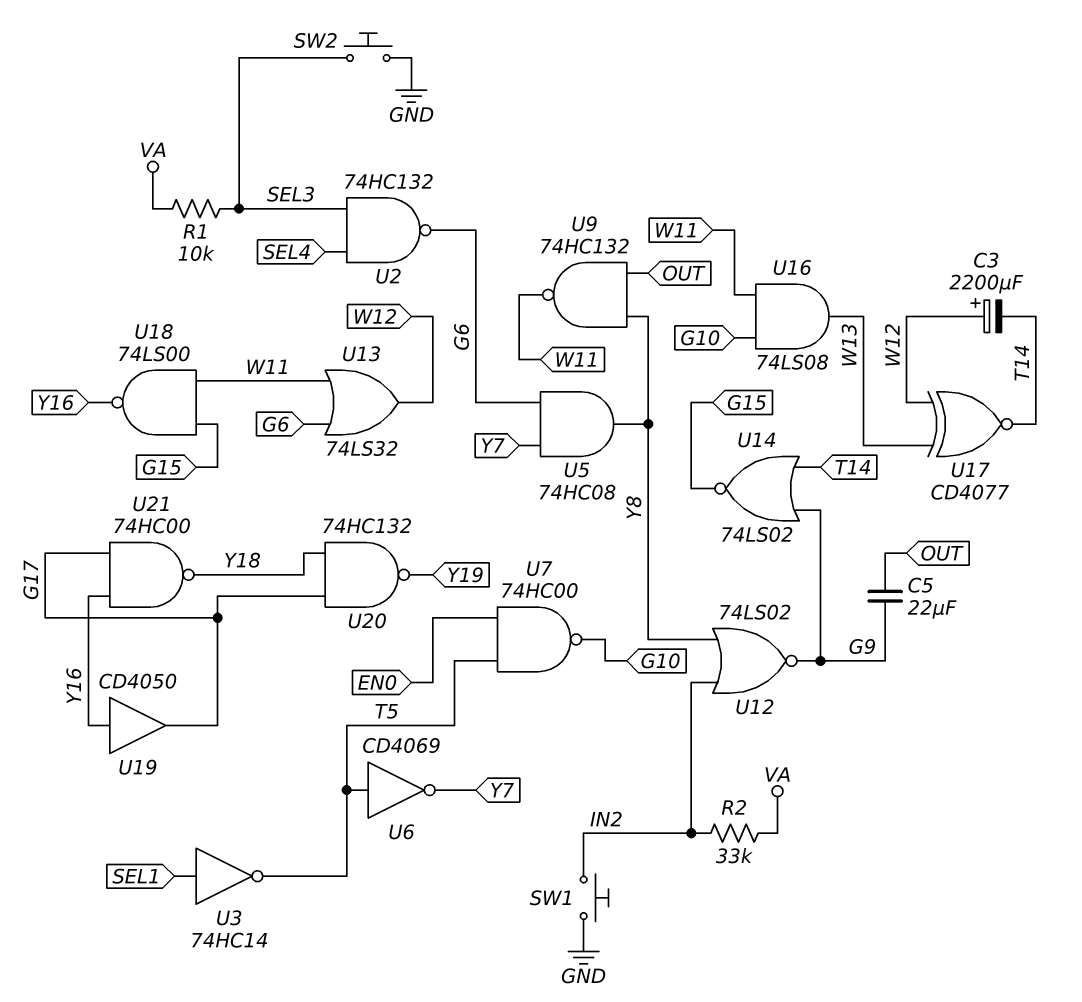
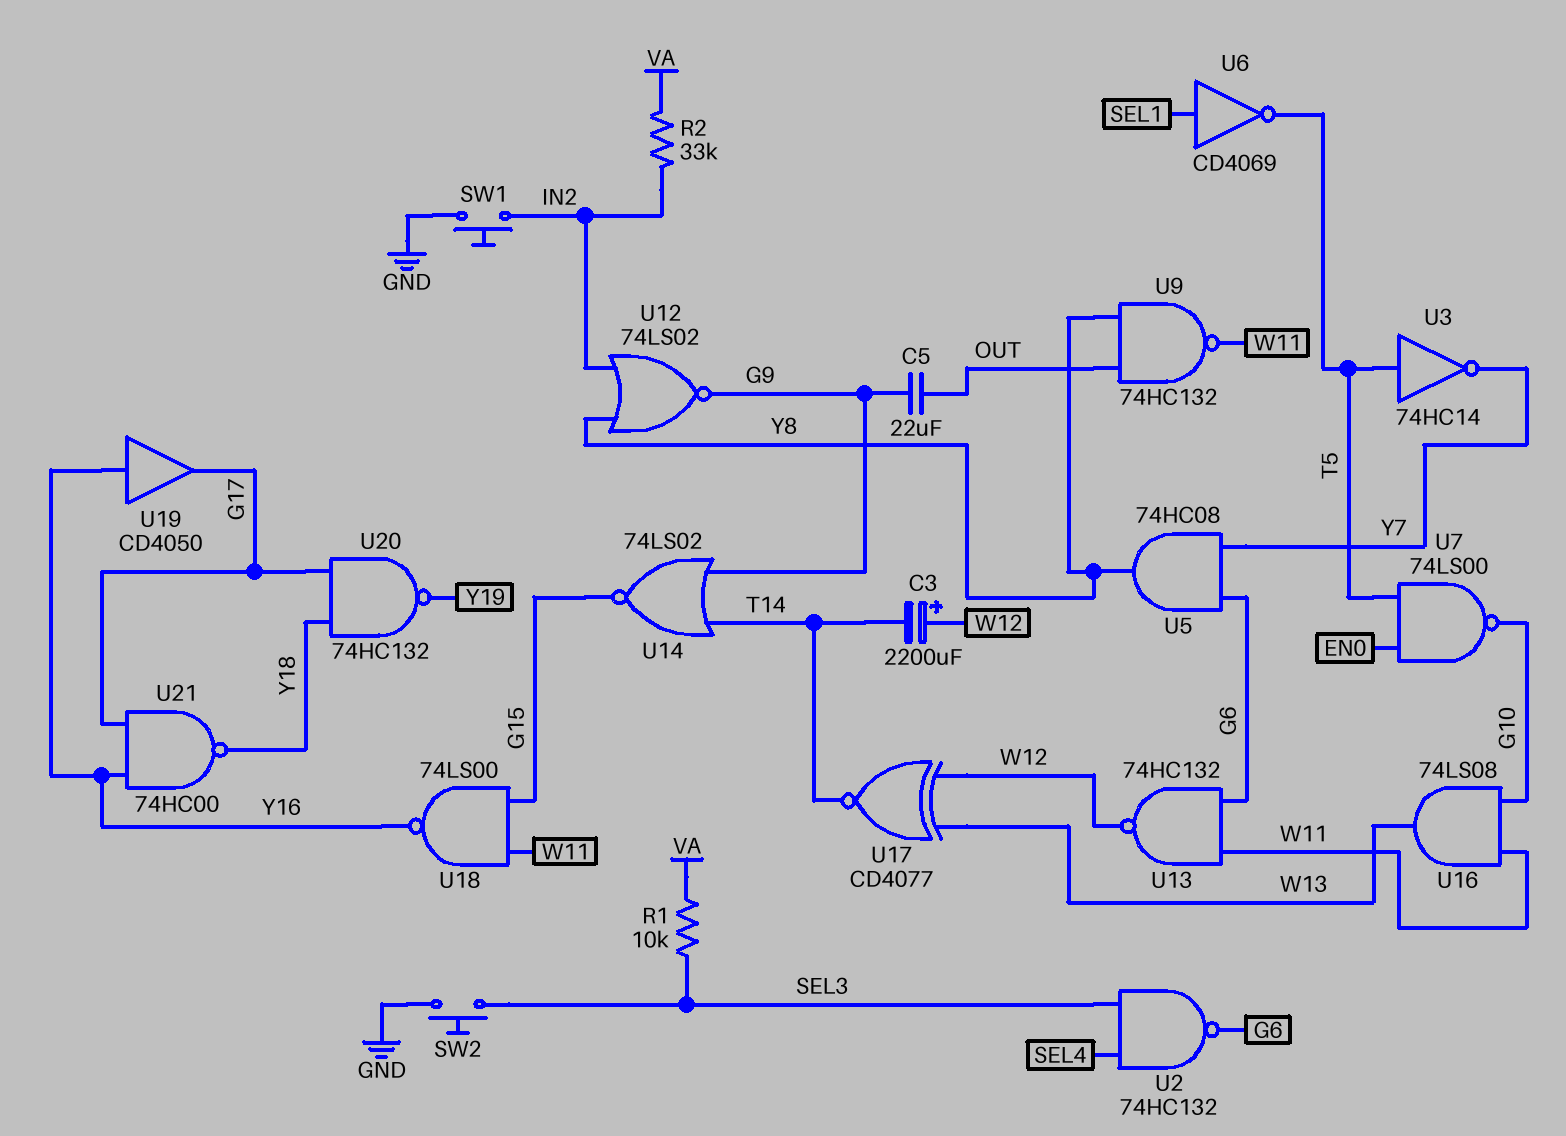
U3: NOT 74HC14 (in SEL1, out T5) -> NOT 74HC14 (in T5, out Y7)
U6: NOT CD4069 (in T5, out Y7) -> NOT CD4069 (in SEL1, out T5)
U7: NAND 74HC00 (in EN0, in T5, out G10) -> NAND 74LS00 (in EN0, in T5, out G10)
U13: OR 74LS32 (in G6, in W11, out W12) -> NAND 74HC132 (in G6, in W11, out W12)

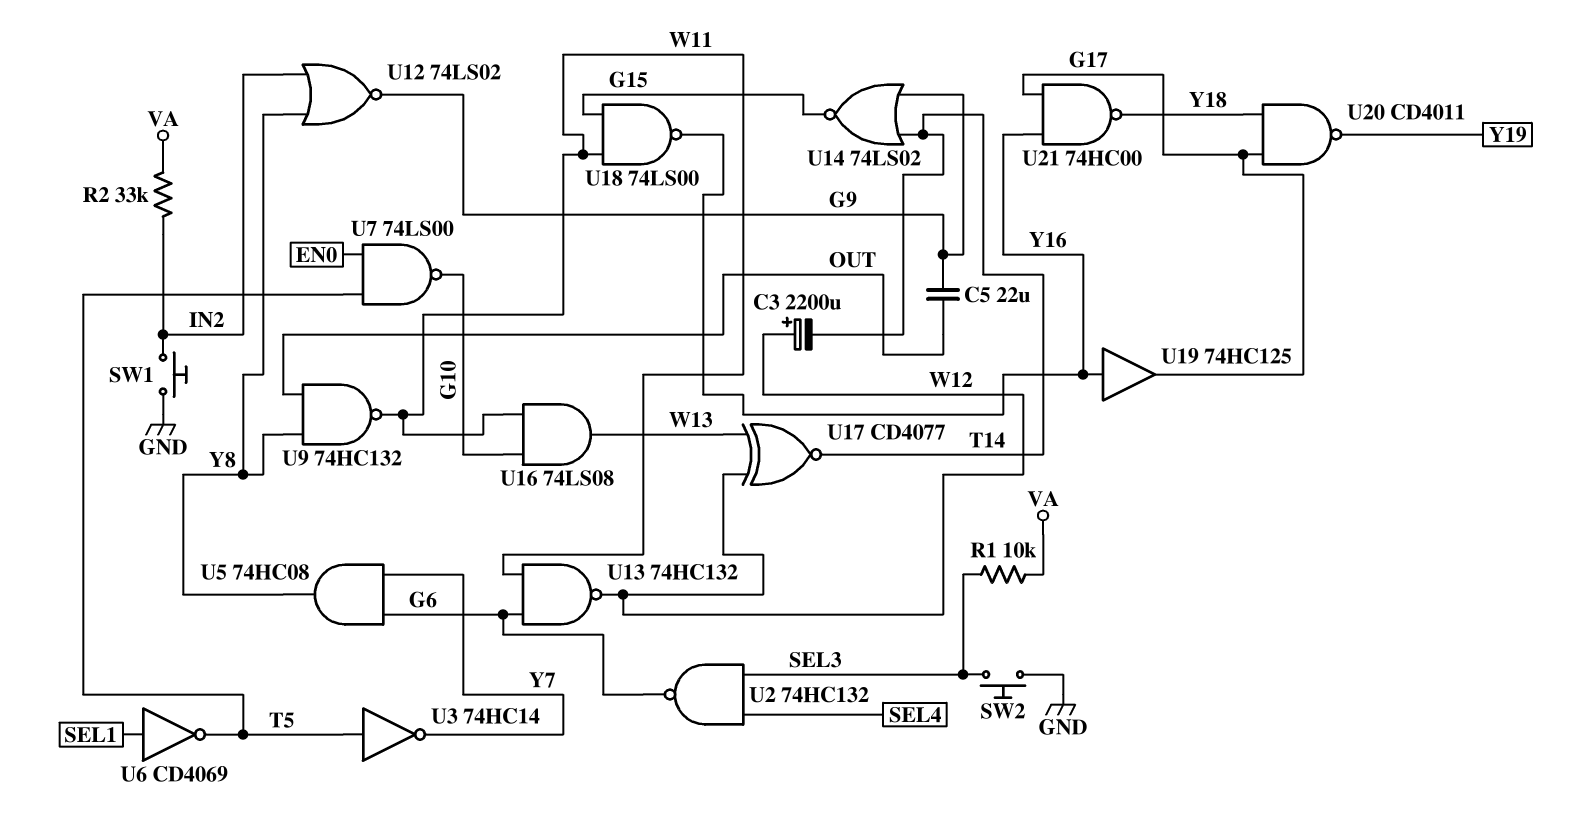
U19: buffer CD4050 (in Y16, out G17) -> buffer 74HC125 (in Y16, out G17)
U20: NAND 74HC132 (in G17, in Y18, out Y19) -> NAND CD4011 (in G17, in Y18, out Y19)

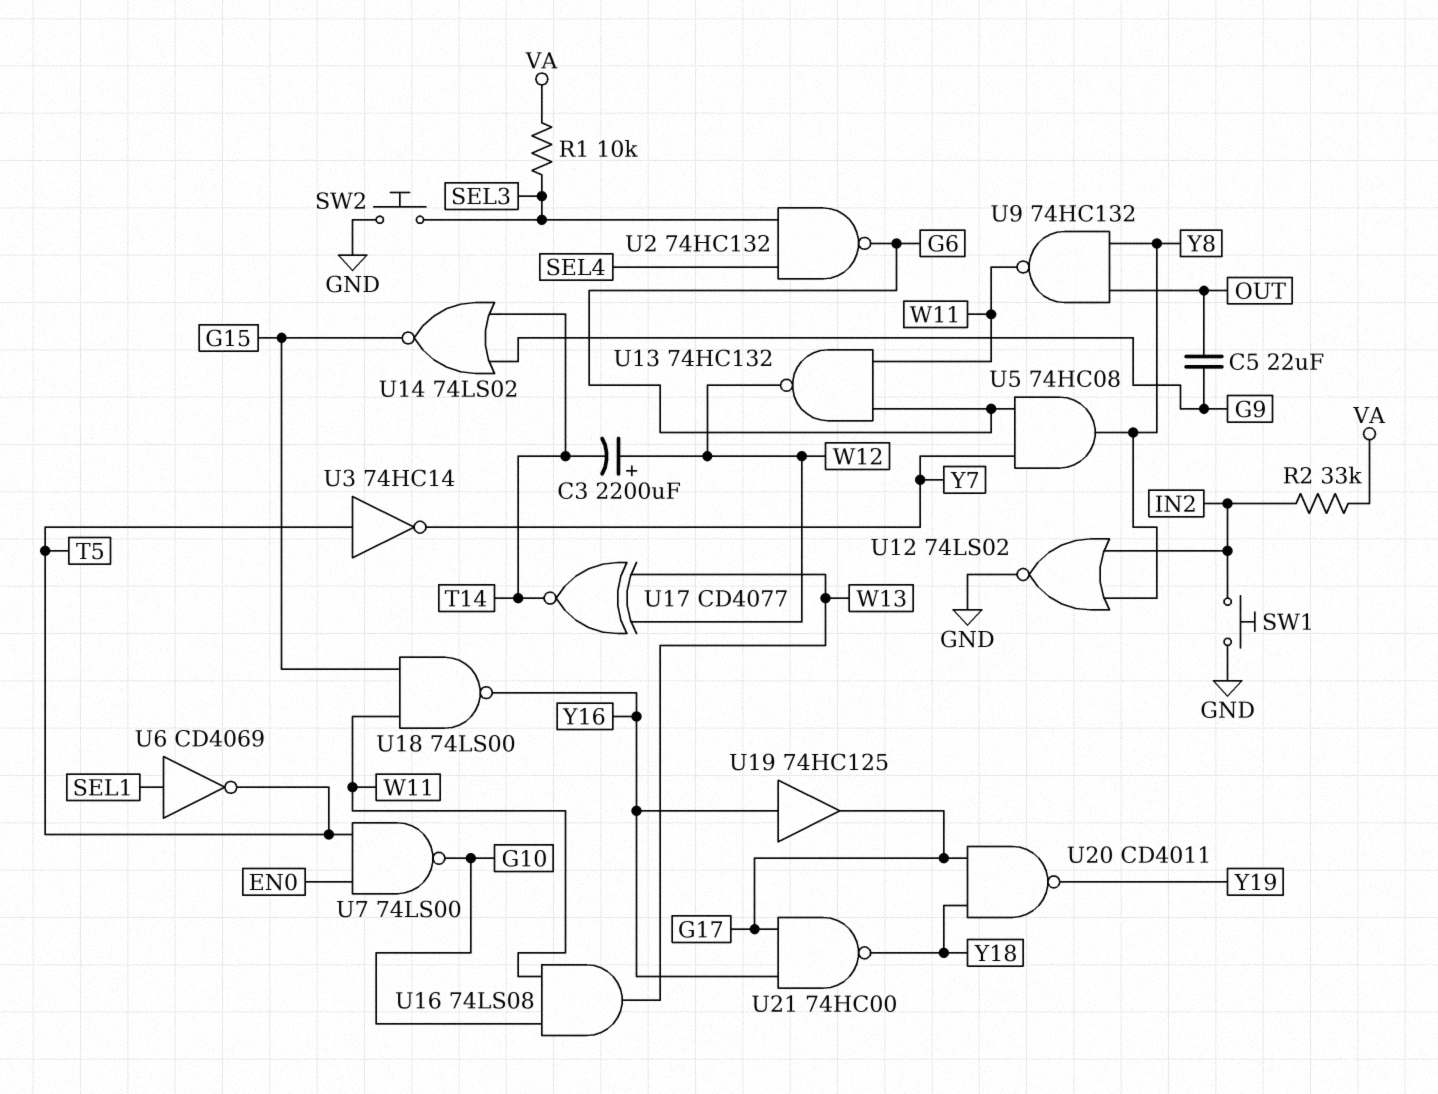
U12: NOR 74LS02 (in IN2, in Y8, out G9) -> NOR 74LS02 (in IN2, in Y8, out GND)

